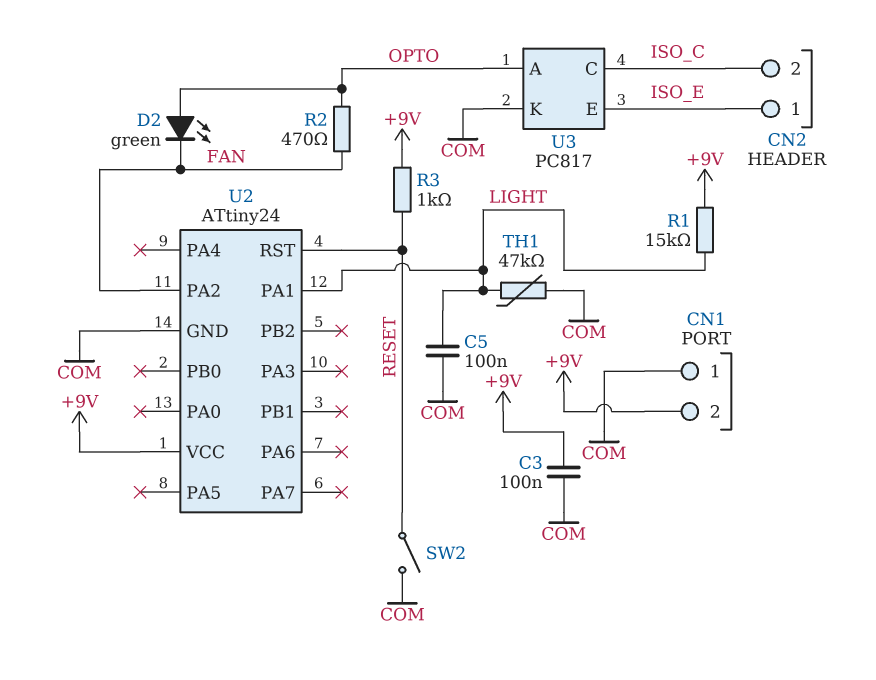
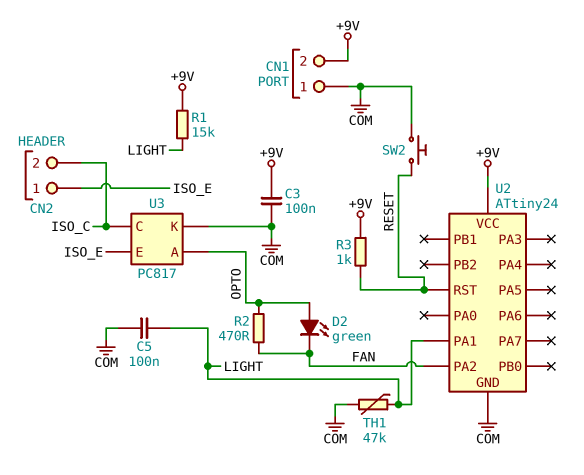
SW2: switch (COM, RESET) -> button (COM, RESET)

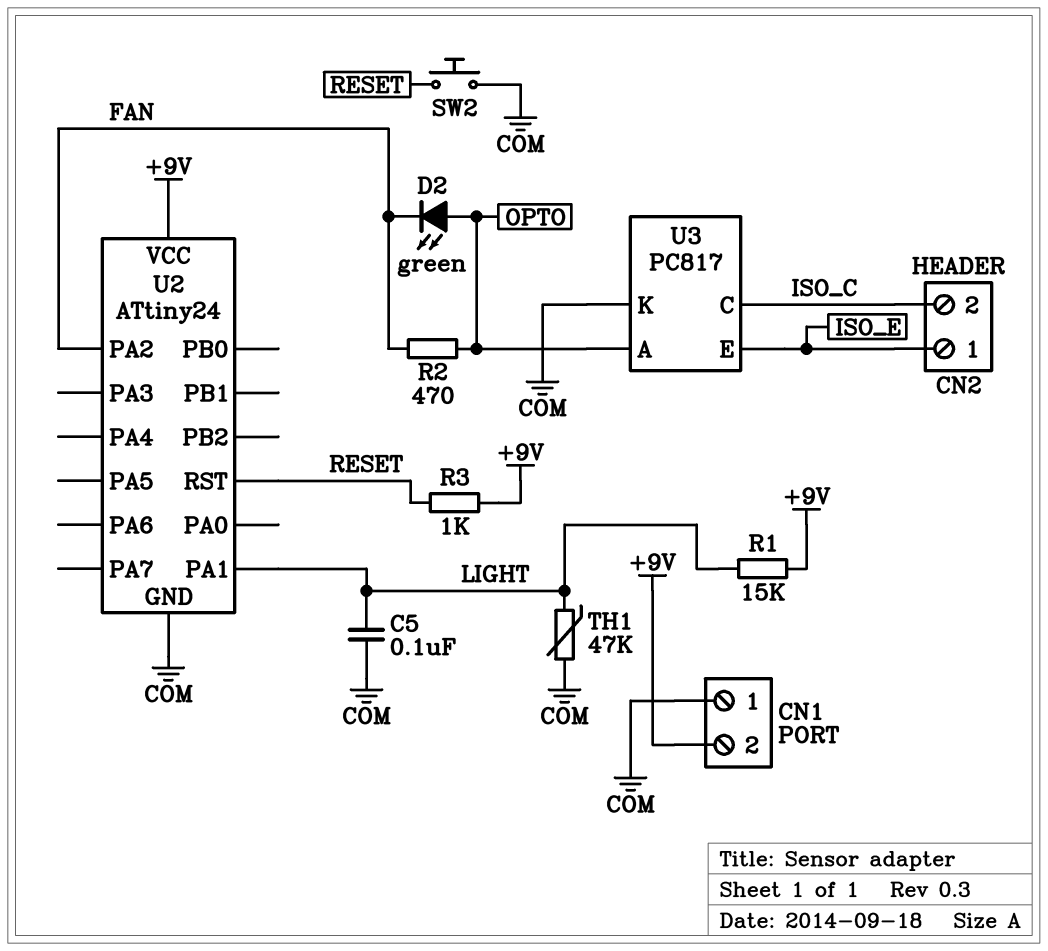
C3: 100nF (+9V, COM) -> none

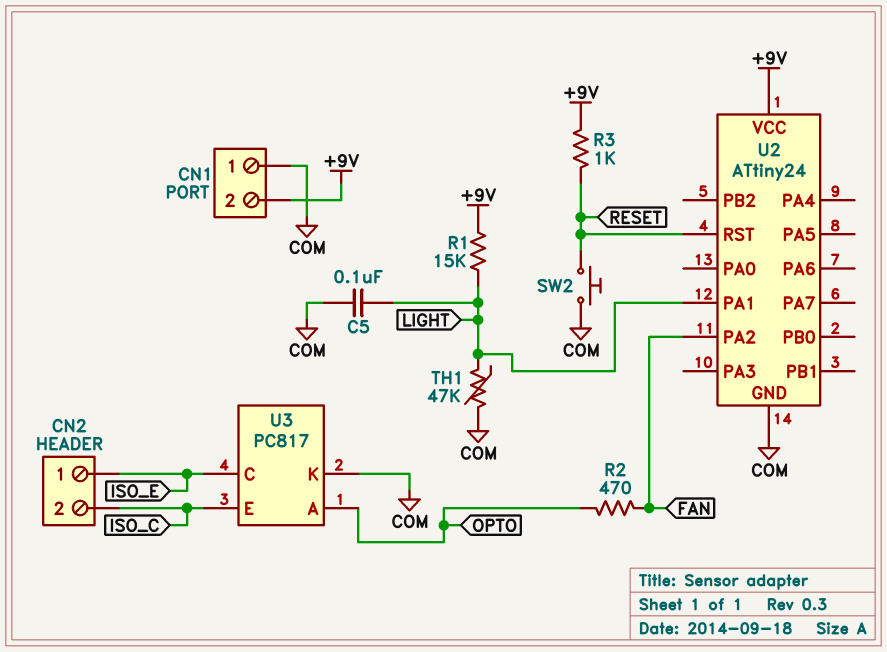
D2: LED green (A OPTO, K FAN) -> none
U3 pin C: ISO_C -> ISO_E
U3 pin E: ISO_E -> ISO_C

